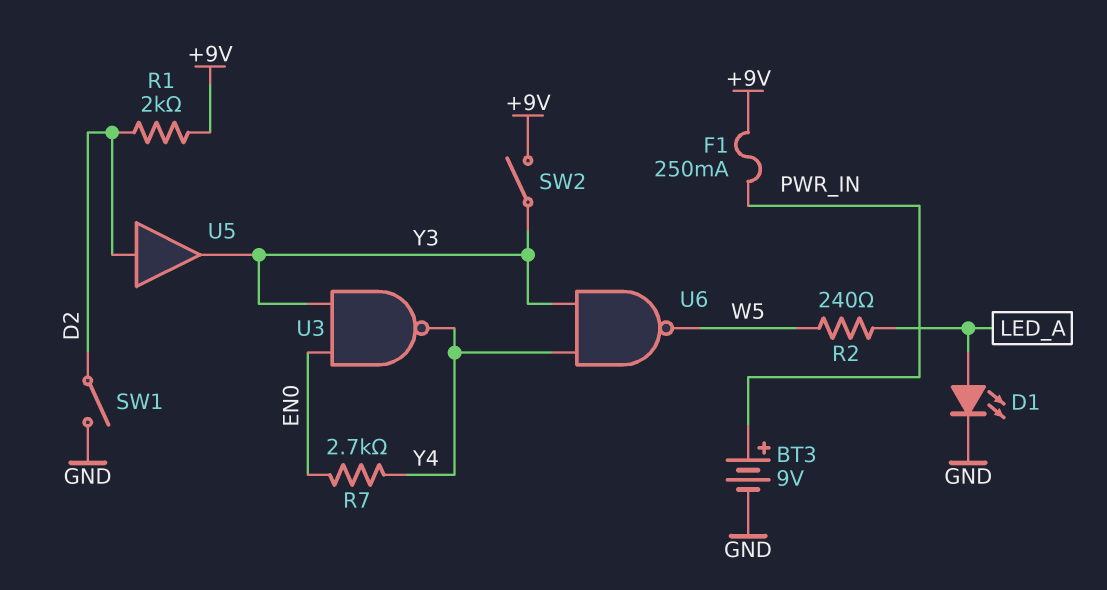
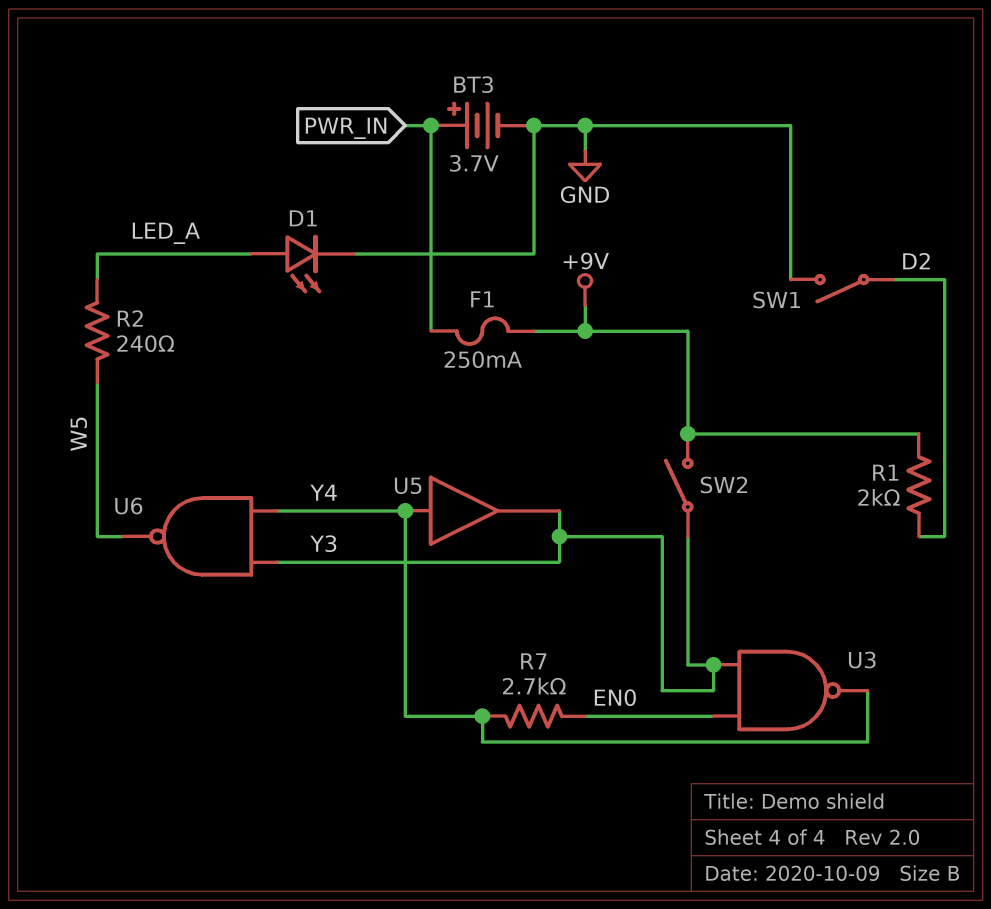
BT3: 9V (plus PWR_IN, minus GND) -> 3.7V (plus PWR_IN, minus GND)
U5: buffer (in D2, out Y3) -> buffer (in Y4, out Y3)

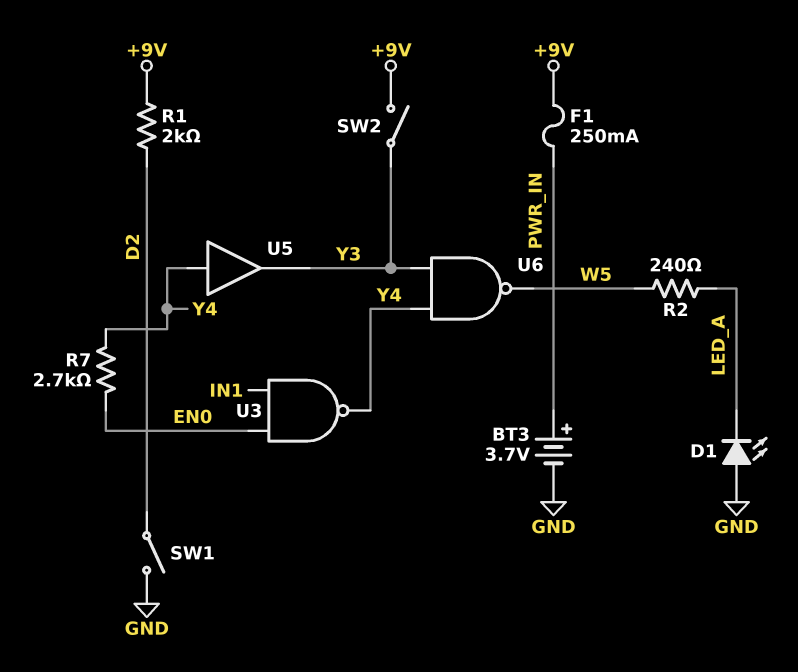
D1: LED (A LED_A, K GND) -> LED (A GND, K LED_A)
U3: NAND (in EN0, in Y3, out Y4) -> NAND (in EN0, in IN1, out Y4)

